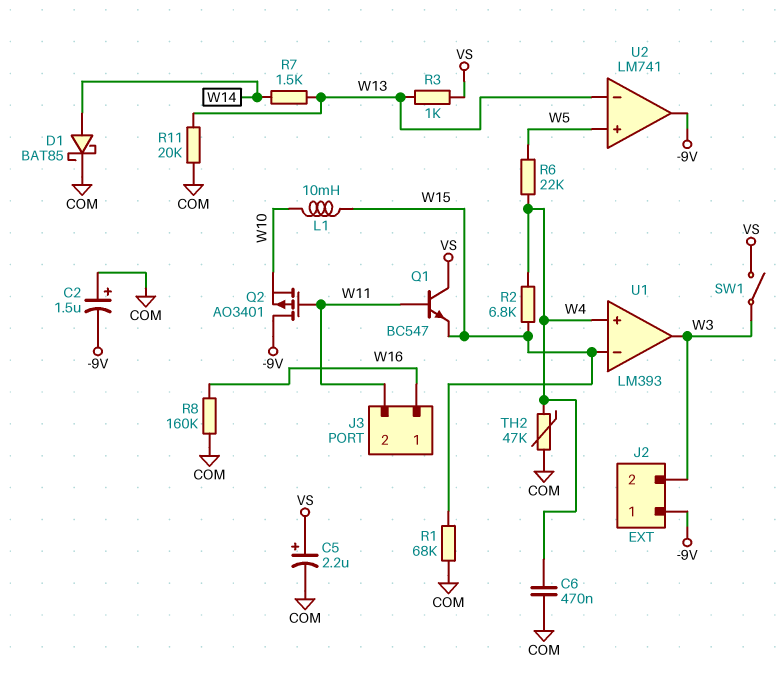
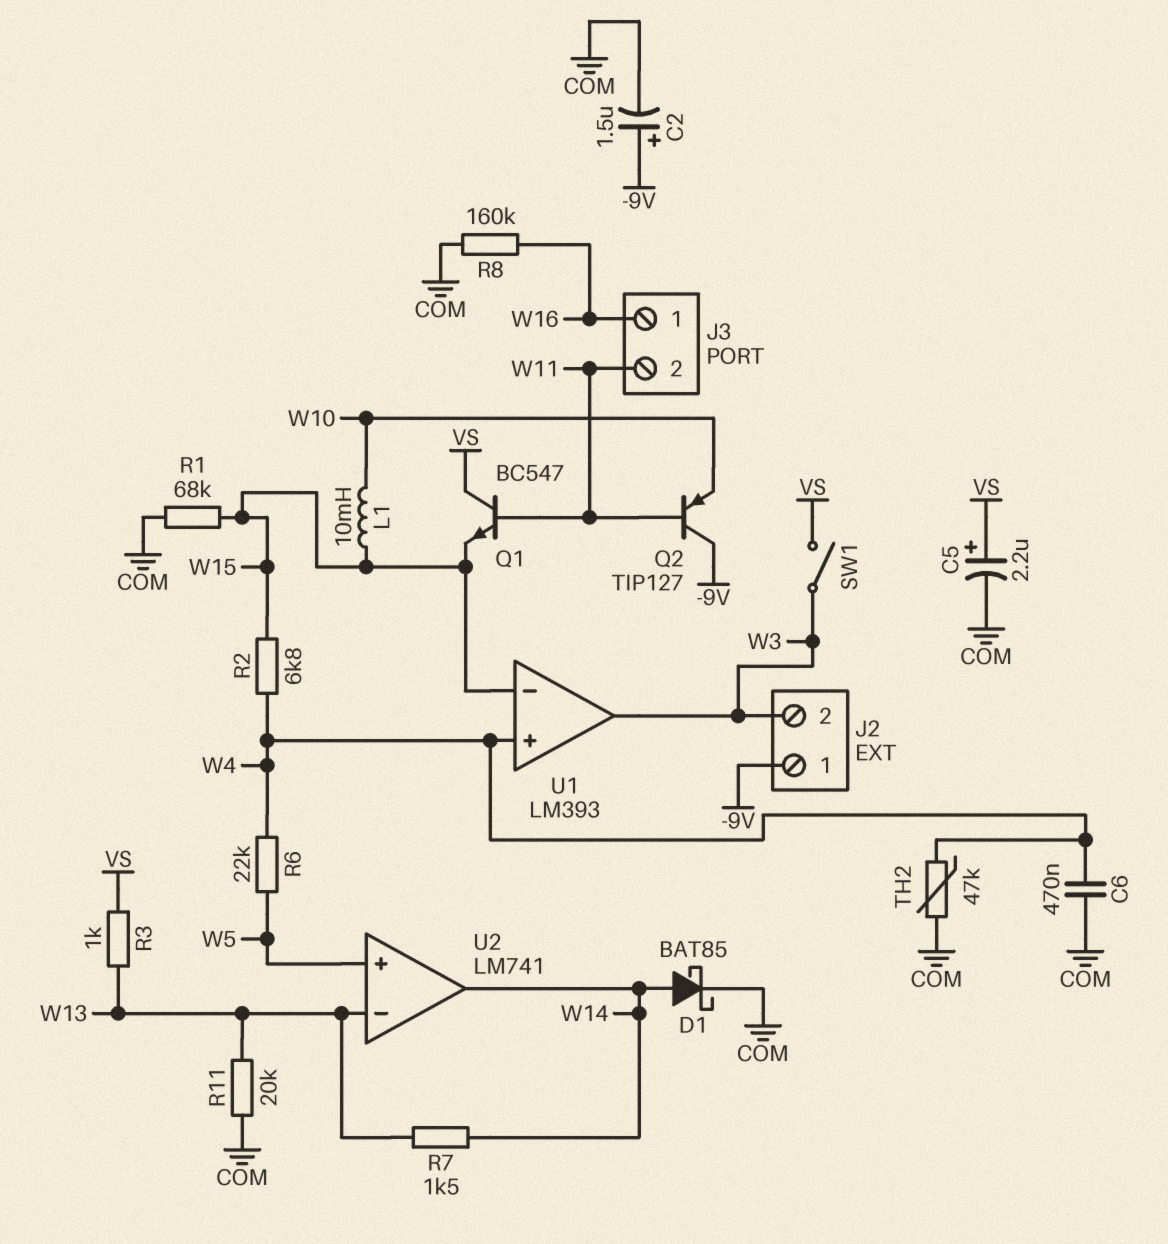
C2: 1.5uF (plus COM, minus -9V) -> 1.5uF (plus -9V, minus COM)
Q2: PMOS AO3401 (G W11, D -9V, S W10) -> PNP TIP127 (B W11, C -9V, E W10)
U2 pin out: -9V -> W14

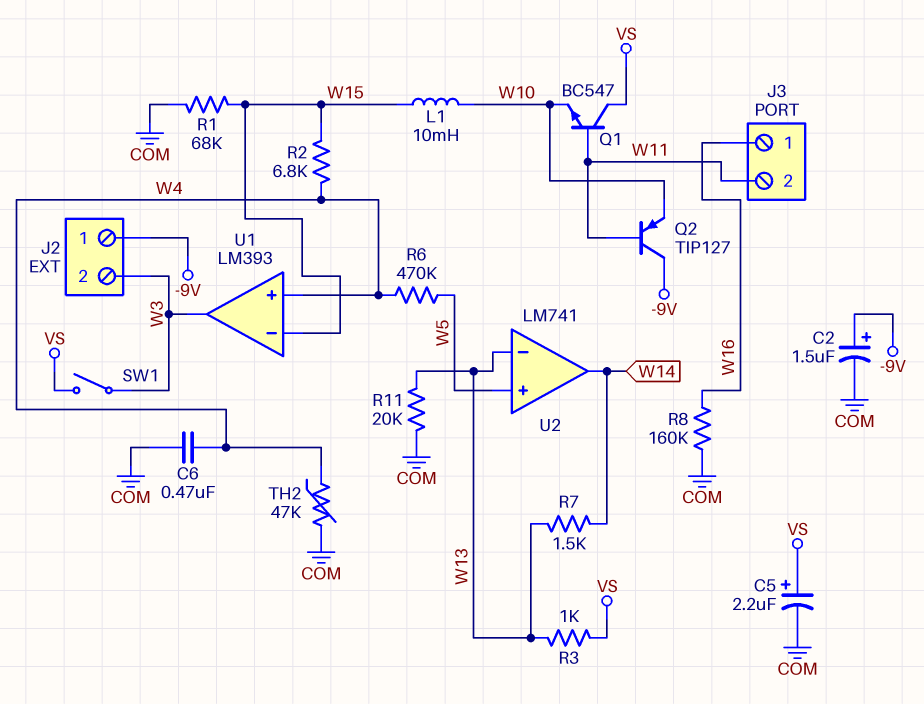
D1: schottky BAT85 (A W14, K COM) -> none
Q1: NPN BC547 (B W11, C VS, E W15) -> NPN BC547 (B W11, C VS, E W10)
R6: 22k (W4, W5) -> 470k (W4, W5)

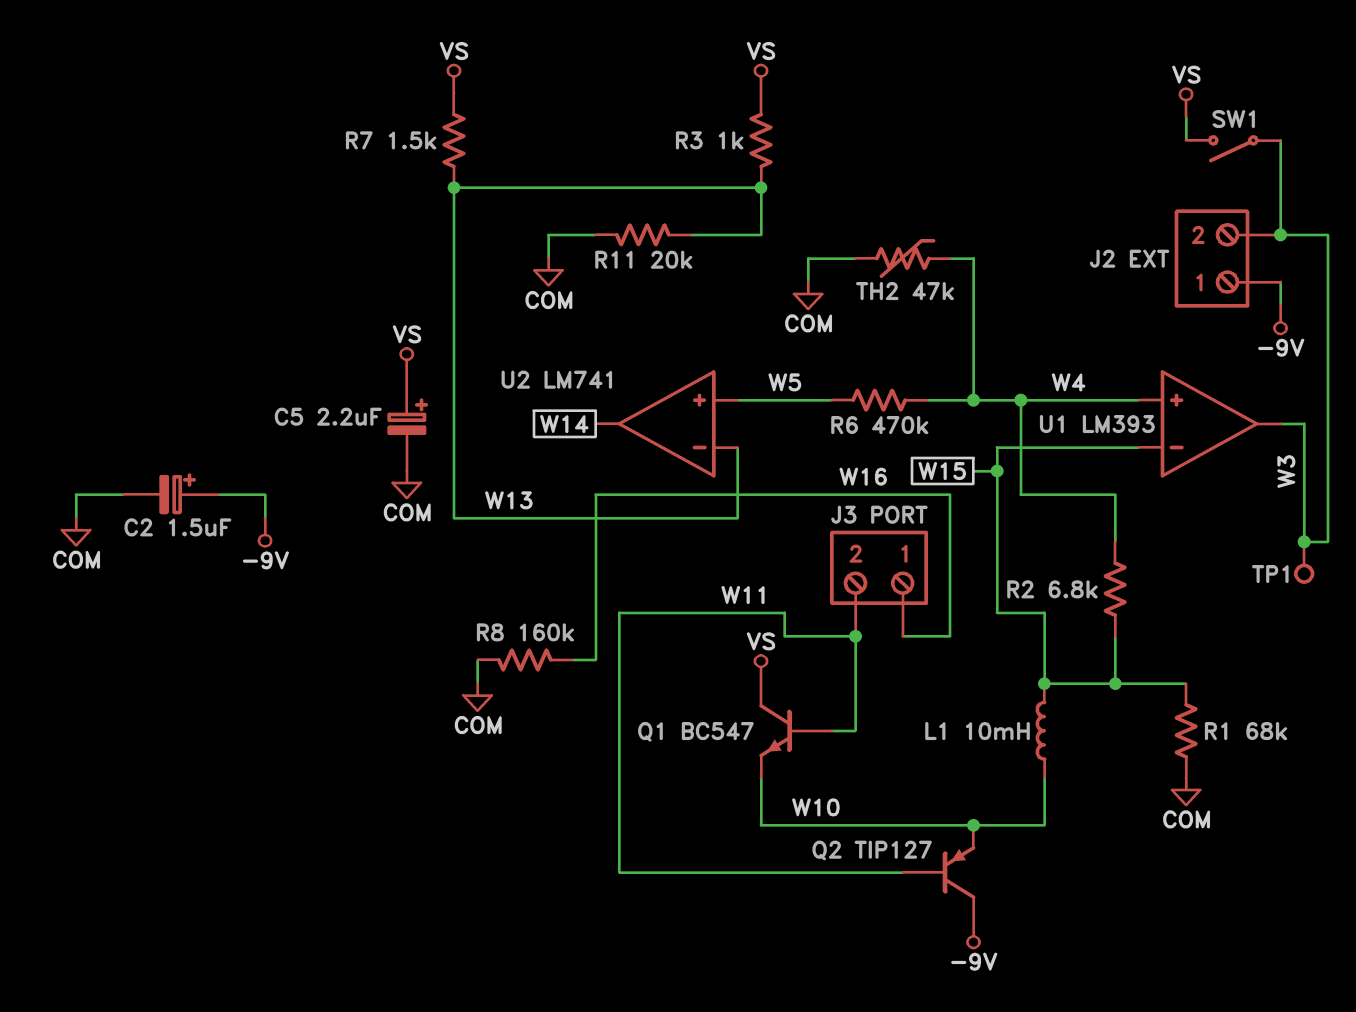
C6: 470nF (COM, W4) -> none
R7: 1.5k (W13, W14) -> 1.5k (VS, W13)
TP1: none -> test point (W3)

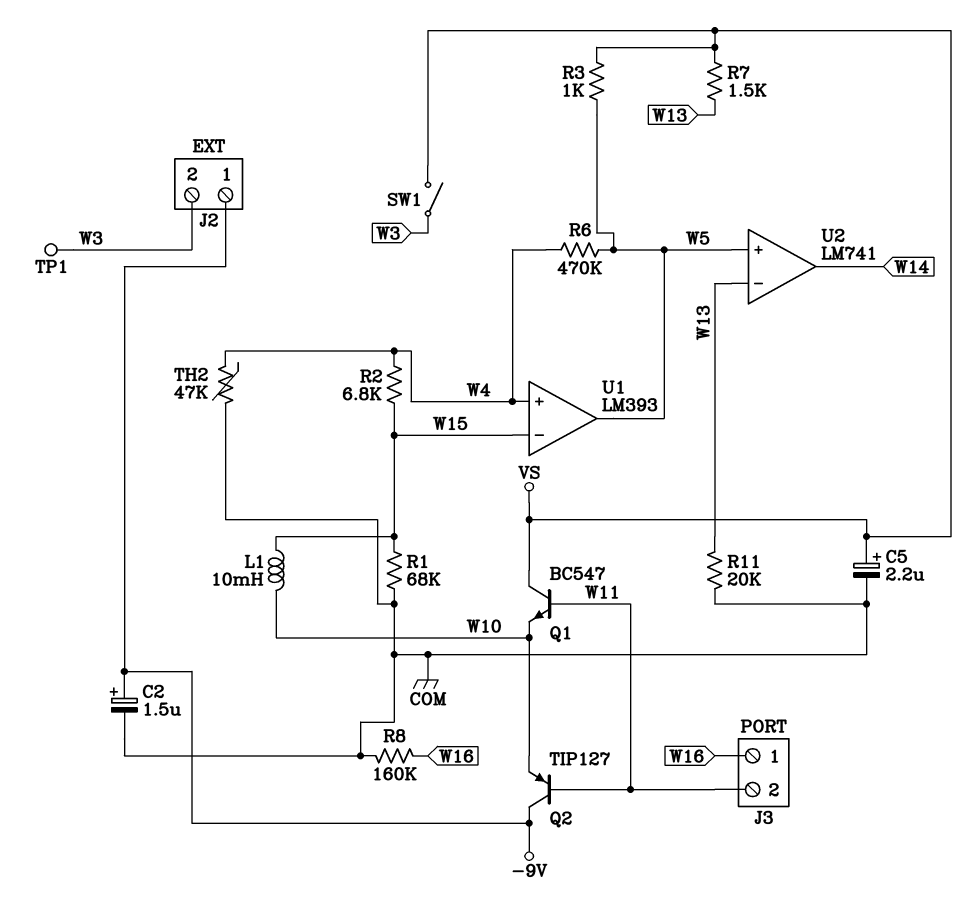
R3: 1k (VS, W13) -> 1k (VS, W5)
U1 pin out: W3 -> W5

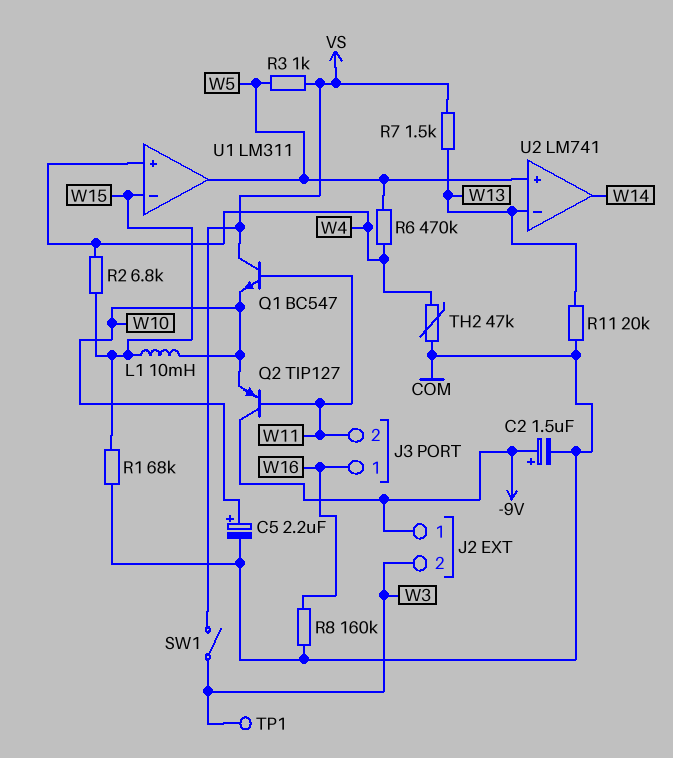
C5: 2.2uF (plus VS, minus COM) -> 2.2uF (plus W10, minus COM)
U1: LM393 -> LM311

